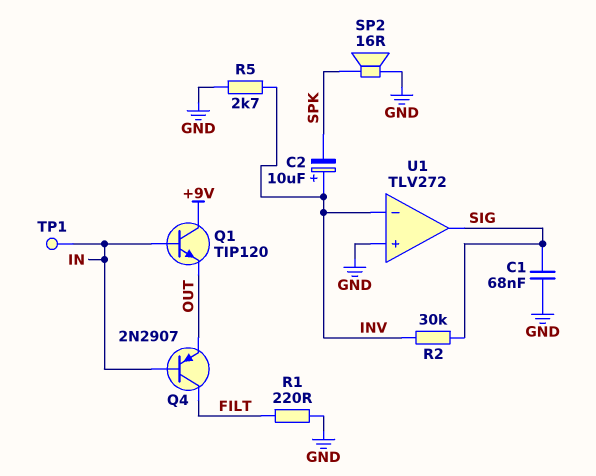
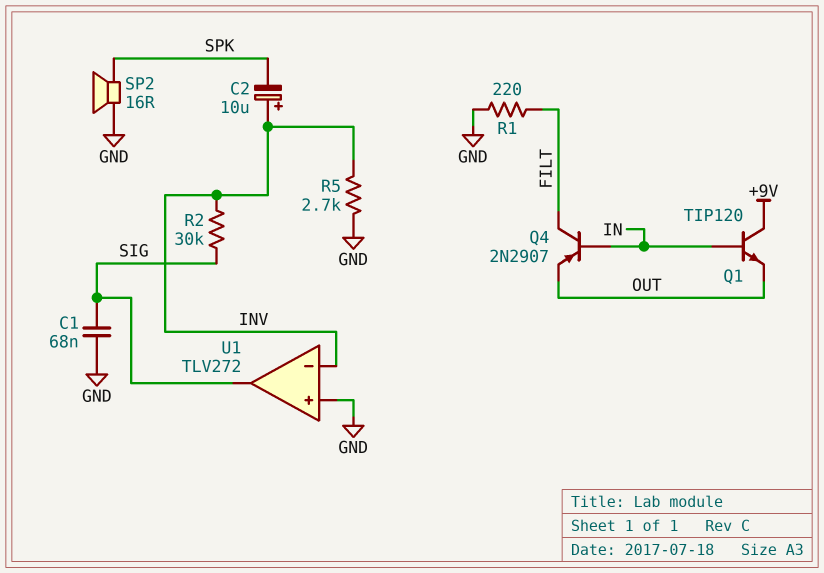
TP1: test point (IN) -> none

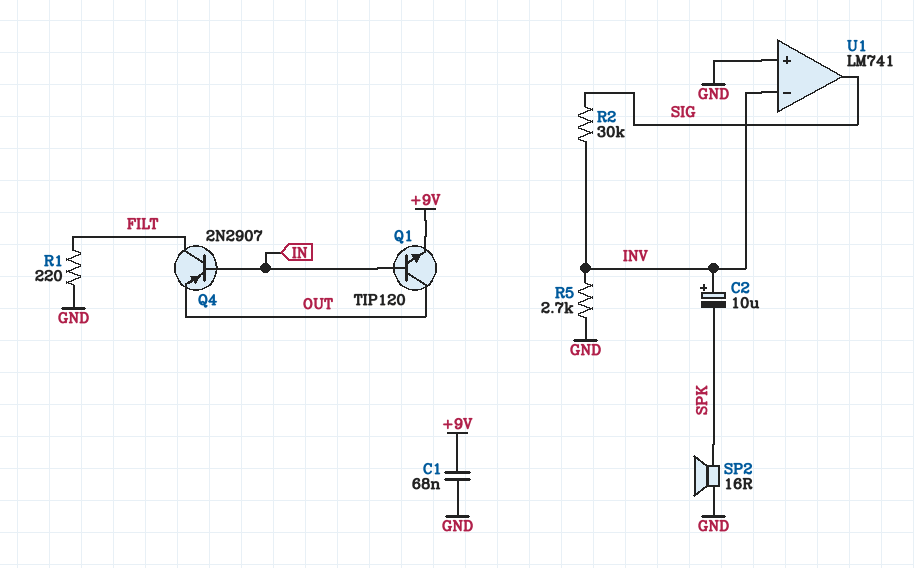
C1: 68nF (GND, SIG) -> 68nF (+9V, GND)
Q1: NPN TIP120 (B IN, C +9V, E OUT) -> NPN TIP120 (B IN, C OUT, E +9V)
U1: TLV272 -> LM741

